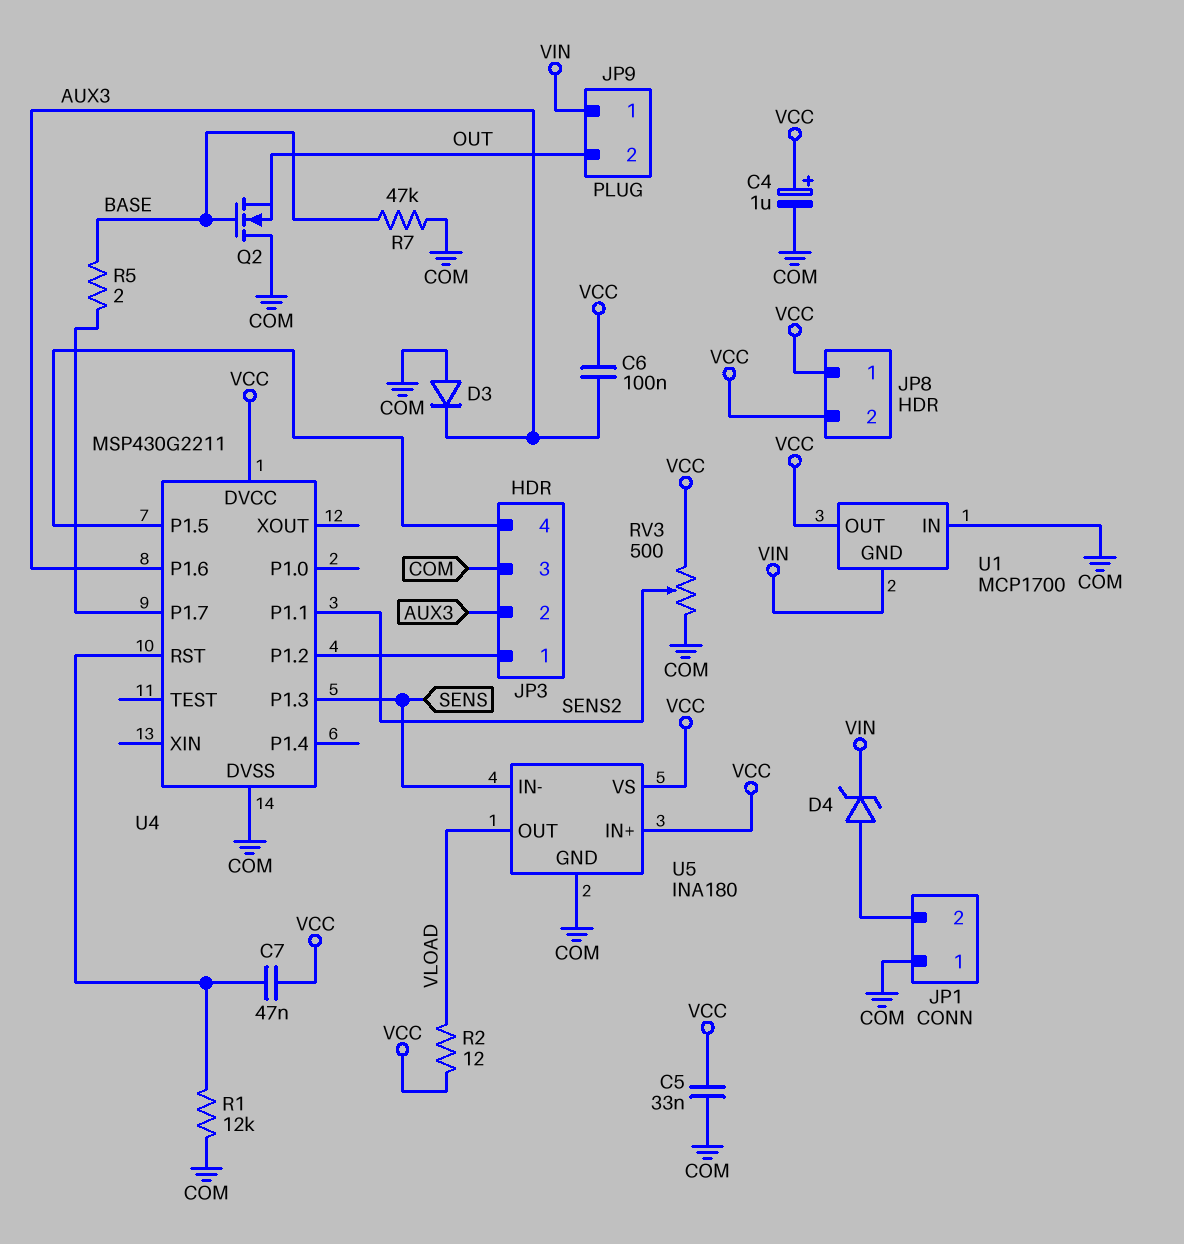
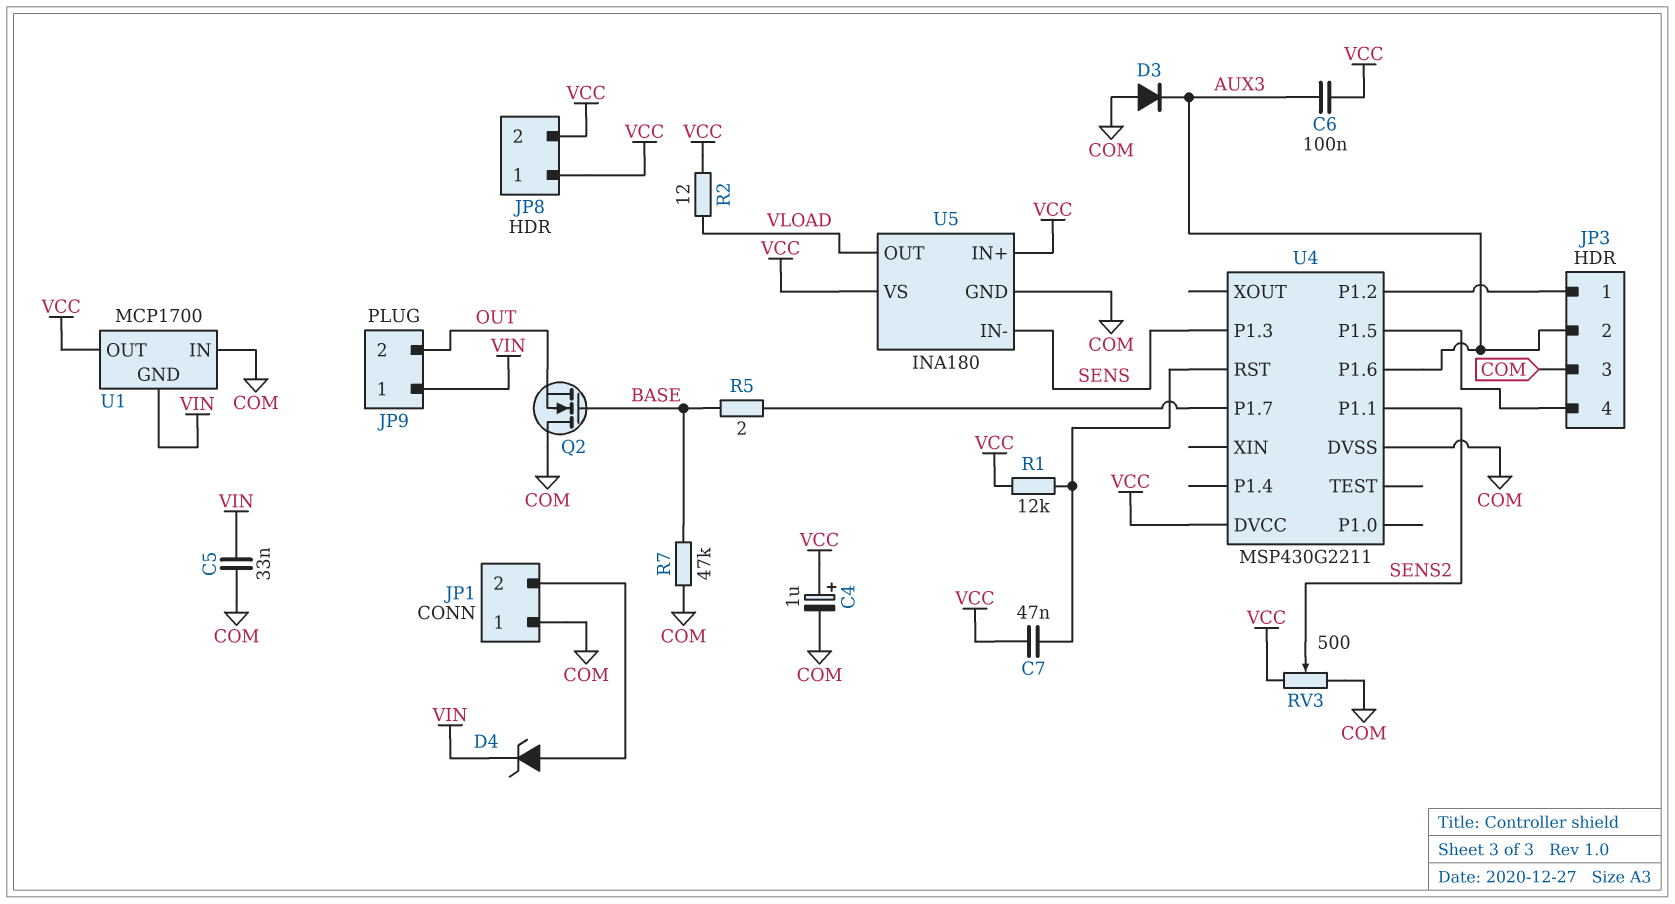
C5: 33nF (COM, VCC) -> 33nF (COM, VIN)
R1: 12k (COM, U4/RST) -> 12k (U4/RST, VCC)

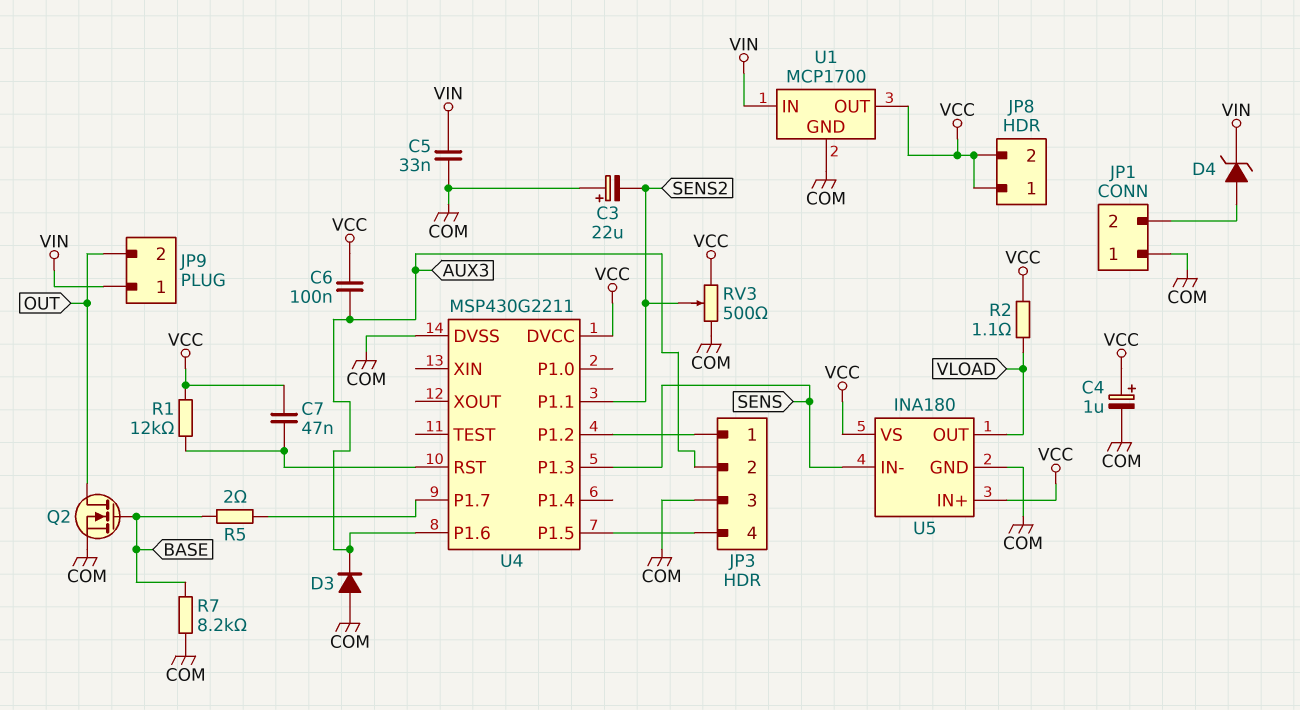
C3: none -> 22uF (plus COM, minus SENS2)
Q2: NMOS (G BASE, D COM, S OUT) -> NMOS (G BASE, D OUT, S COM)
R2: 12 (VCC, VLOAD) -> 1.1 (VCC, VLOAD)
R7: 47k (BASE, COM) -> 8.2k (BASE, COM)
U1 pin GND: VIN -> COM
U1 pin IN: COM -> VIN

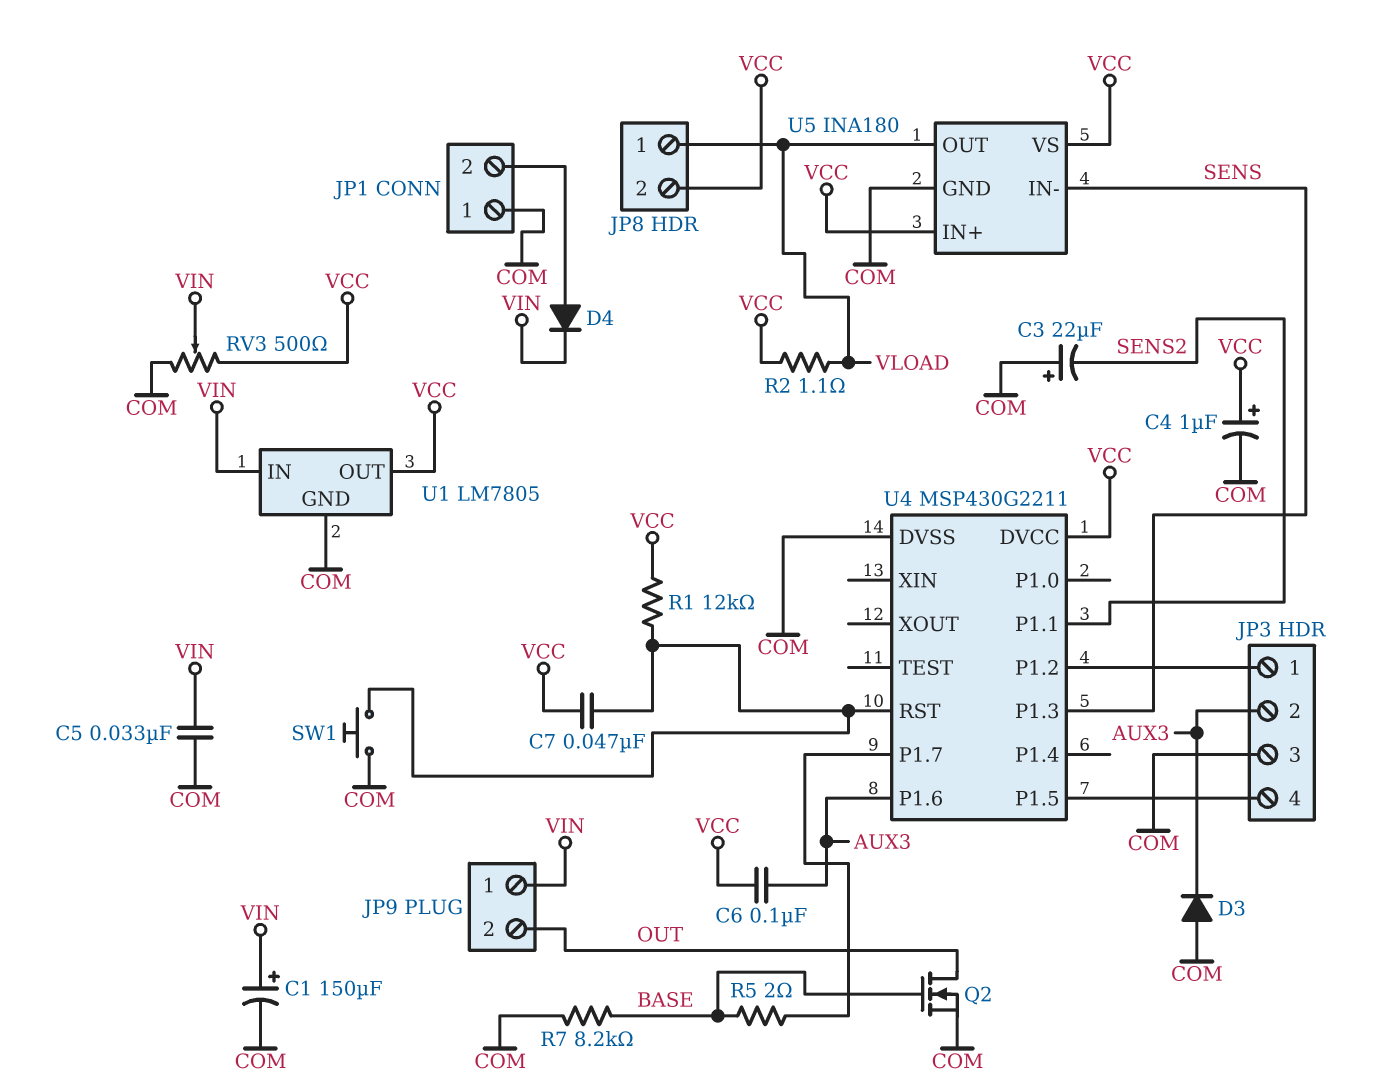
C1: none -> 150uF (plus VIN, minus COM)
D4: zener (A JP1/2, K VIN) -> diode (A JP1/2, K VIN)
JP8 pin 1: VCC -> VLOAD
RV3: 500 (COM, VCC, wiper SENS2) -> 500 (COM, VCC, wiper VIN)
SW1: none -> button (COM, U4/RST)
U1: MCP1700 -> LM7805

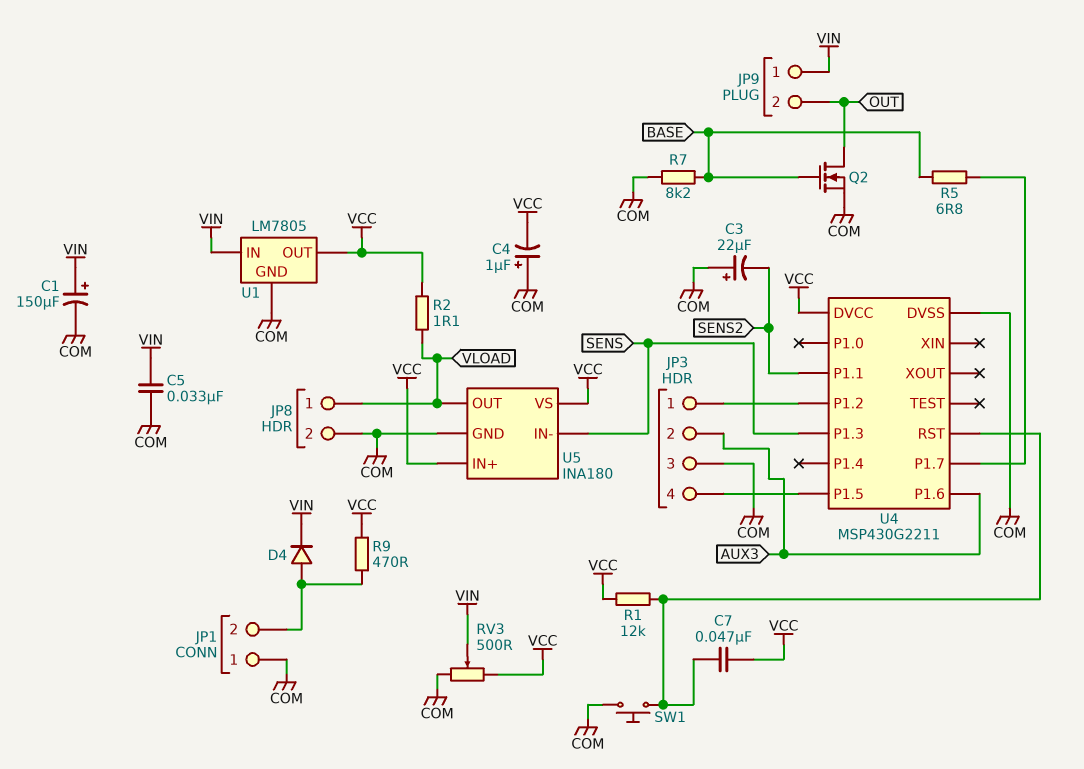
C4: 1uF (plus VCC, minus COM) -> 1uF (plus COM, minus VCC)
C6: 100nF (AUX3, VCC) -> none
D3: diode (A COM, K AUX3) -> none
JP8 pin 2: VCC -> COM
R5: 2 (BASE, U4/P1.7) -> 6.8 (BASE, U4/P1.7)
R9: none -> 470 (JP1/2, VCC)

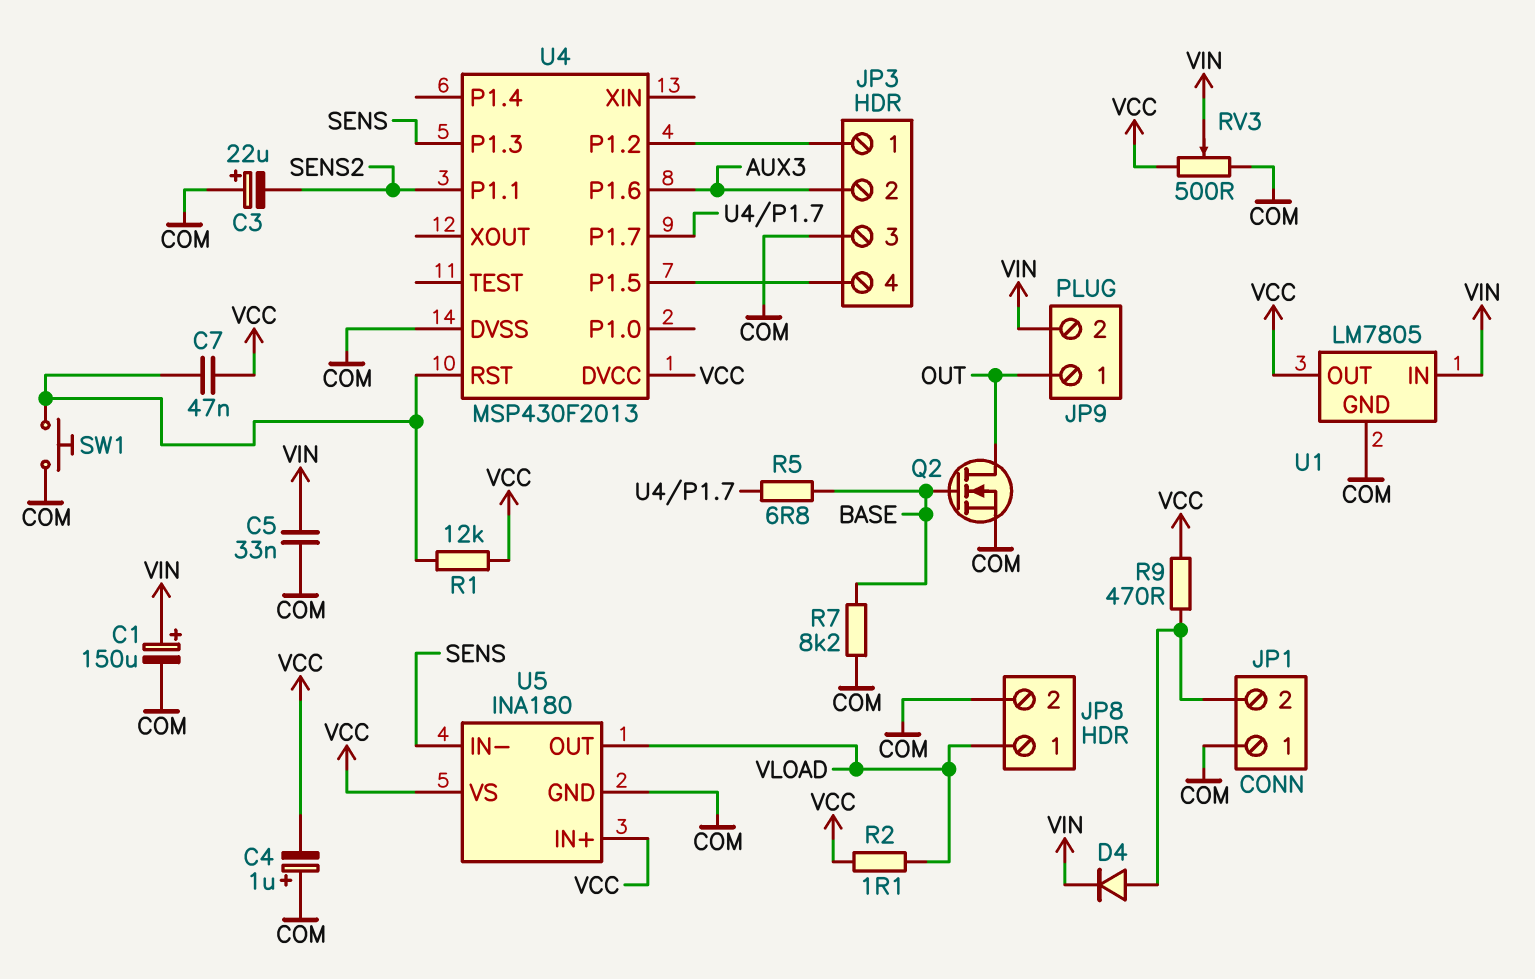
JP9 pin 1: VIN -> OUT
JP9 pin 2: OUT -> VIN
U4: MSP430G2211 -> MSP430F2013

